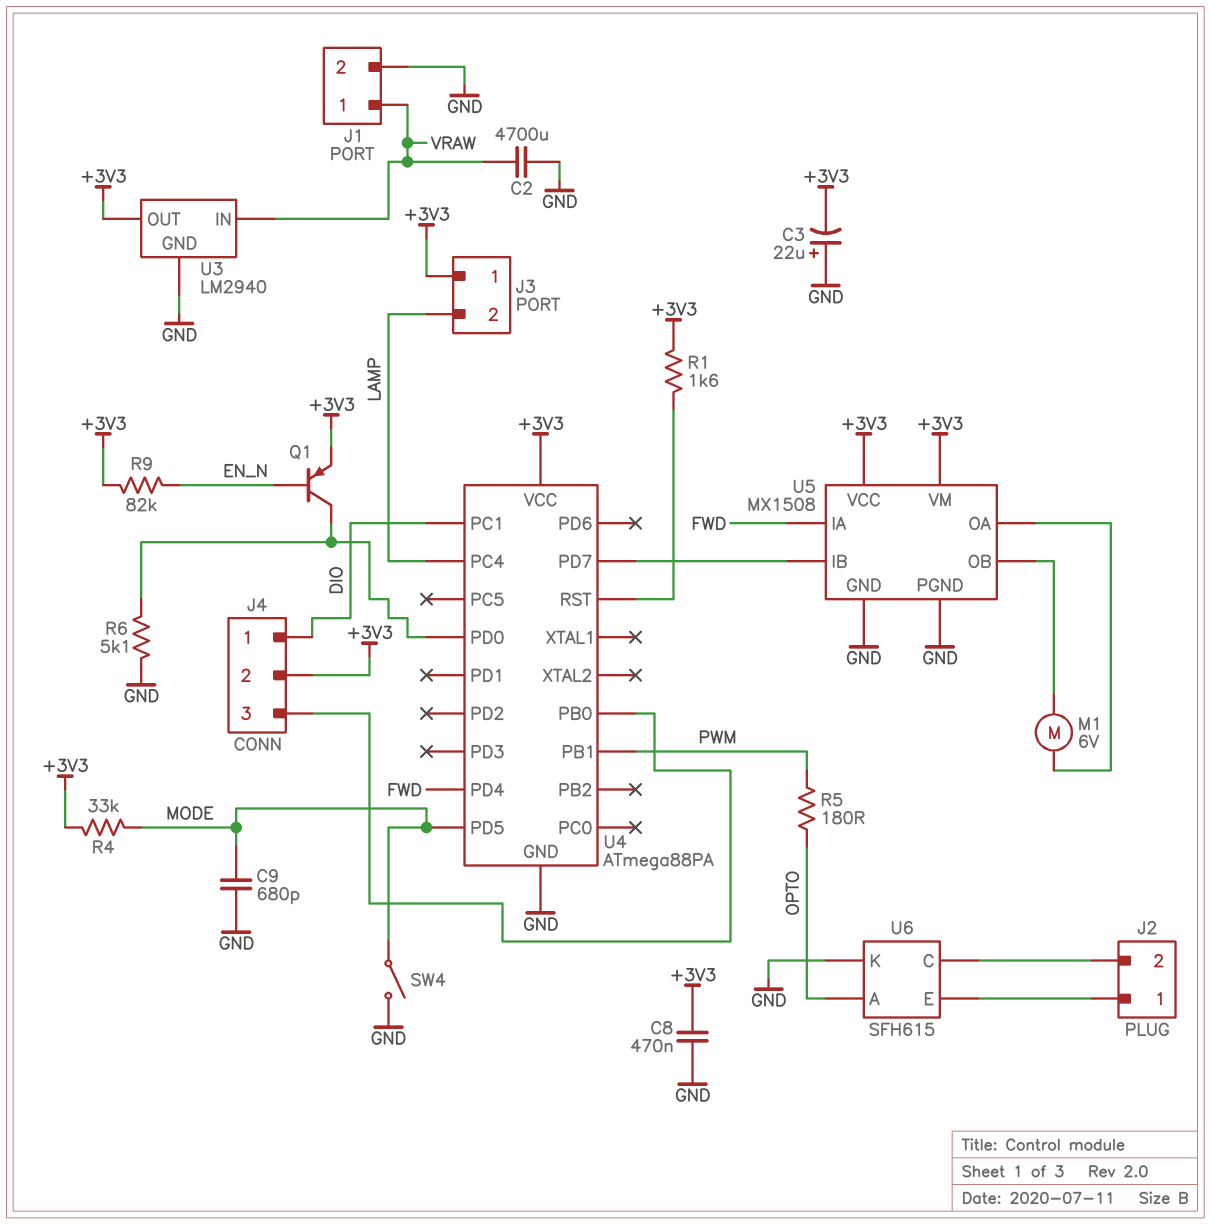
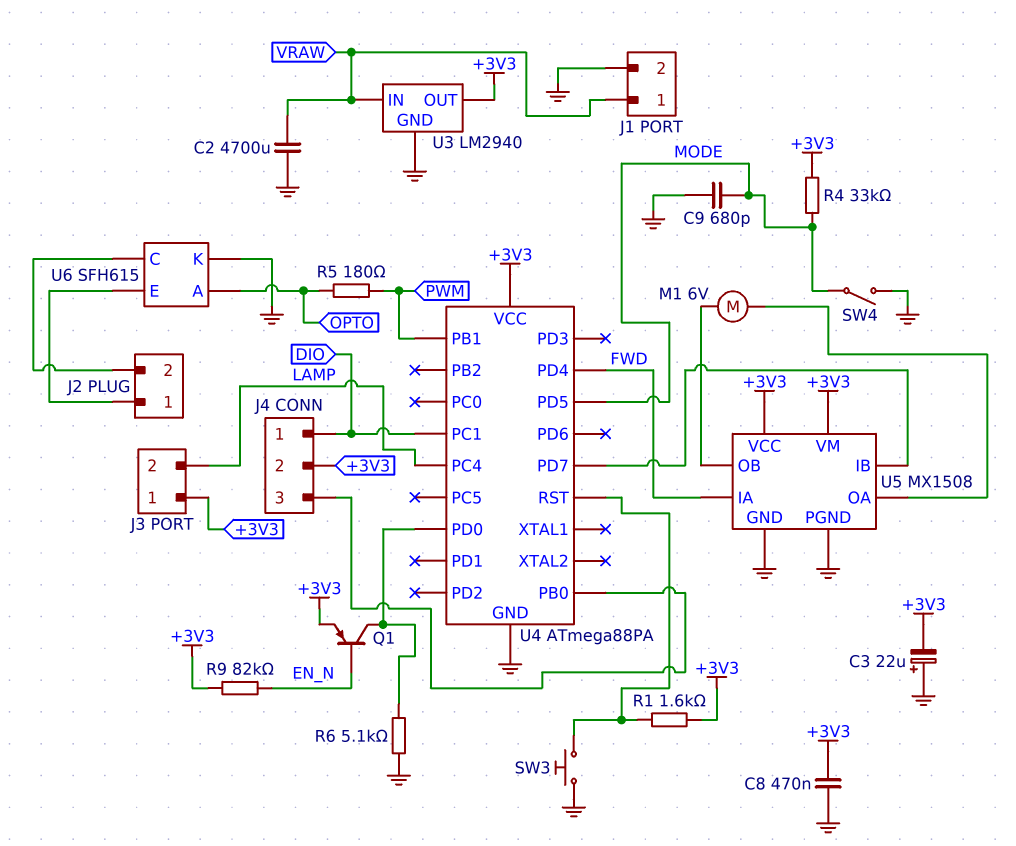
SW3: none -> button (GND, U4/RST)

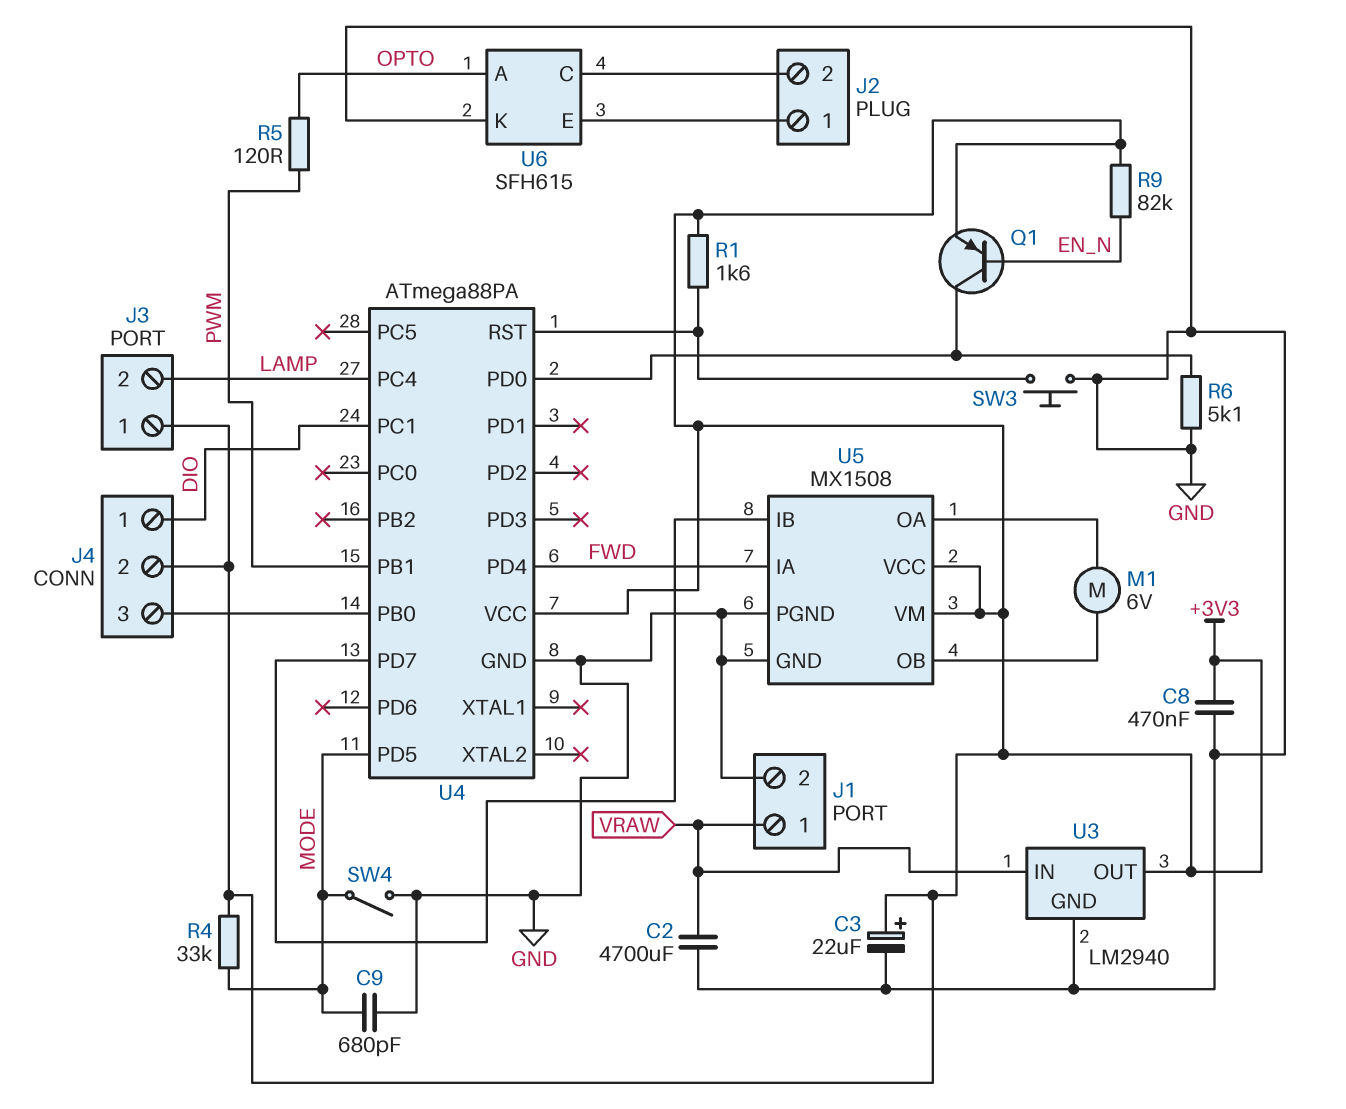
C3: 22uF (plus GND, minus +3V3) -> 22uF (plus +3V3, minus GND)
R5: 180 (OPTO, PWM) -> 120 (OPTO, PWM)

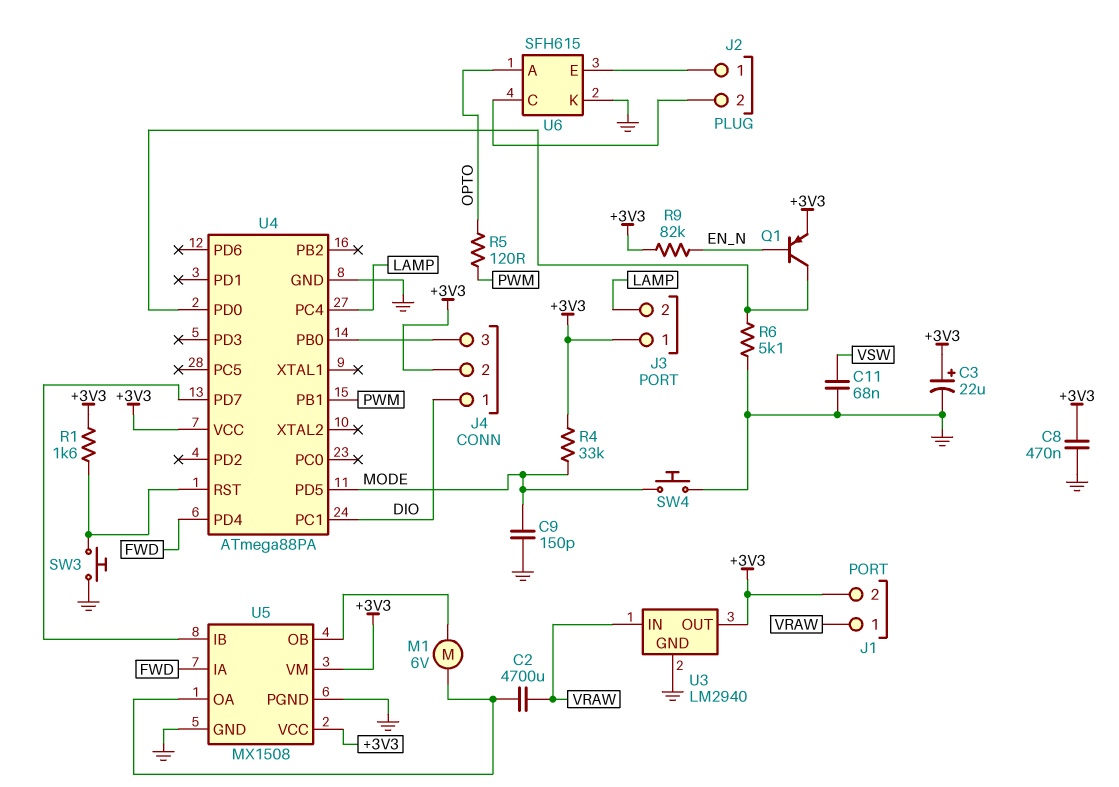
C2: 4700uF (GND, VRAW) -> 4700uF (U5/OA, VRAW)
C9: 680pF (GND, MODE) -> 150pF (GND, MODE)
C11: none -> 68nF (GND, VSW)
J1 pin 2: GND -> +3V3
SW4: switch (GND, MODE) -> button (GND, MODE)

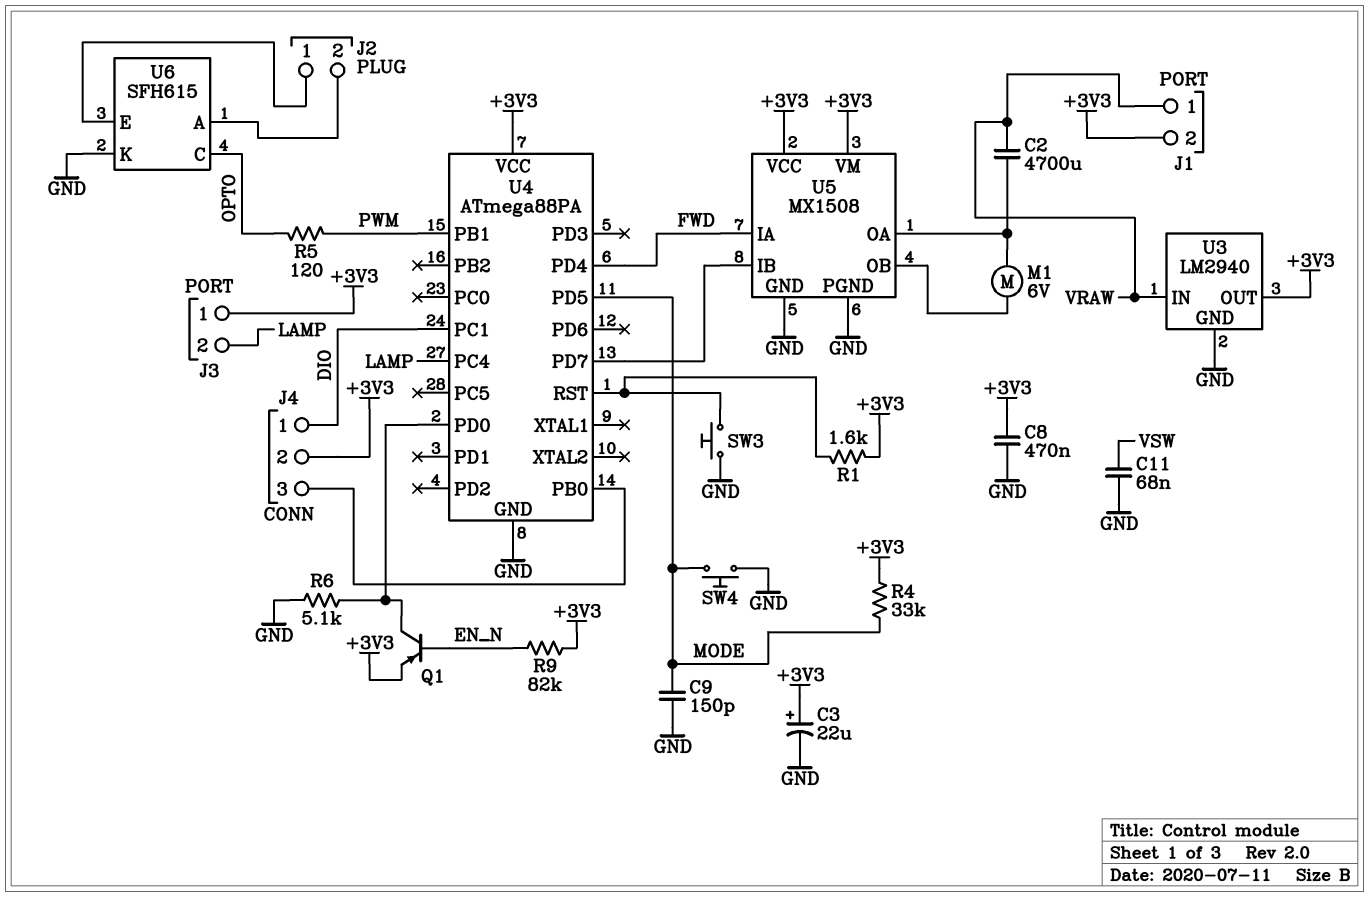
U6 pin A: OPTO -> J2/2
U6 pin C: J2/2 -> OPTO

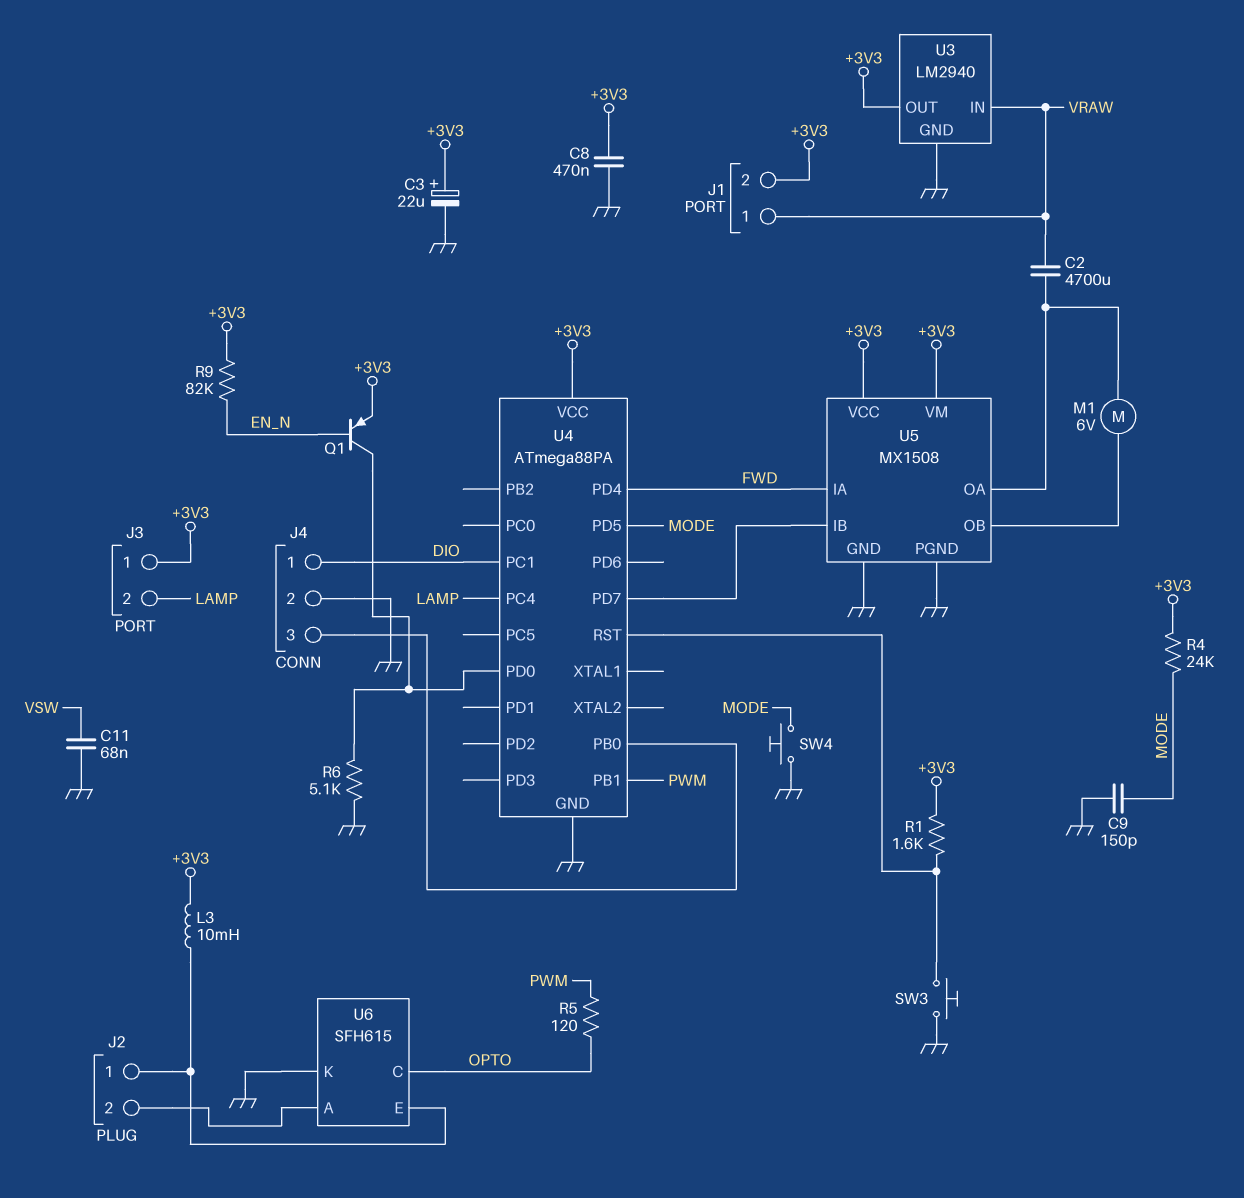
J4 pin 2: +3V3 -> GND
L3: none -> 10mH (+3V3, J2/1)
R4: 33k (+3V3, MODE) -> 24k (+3V3, MODE)

